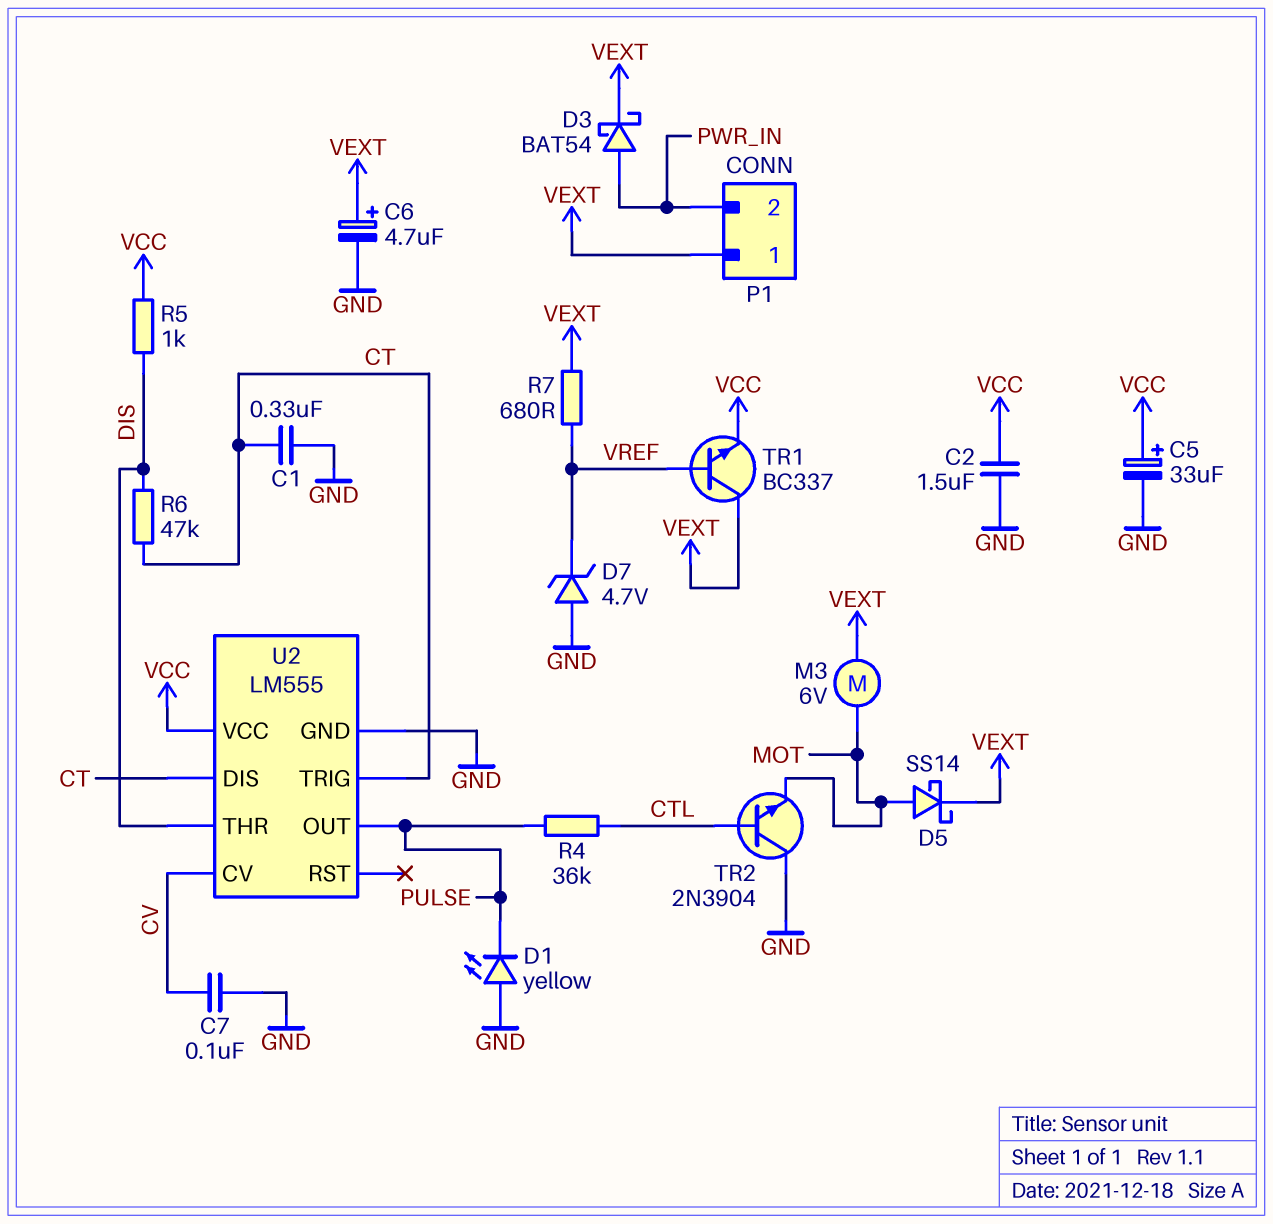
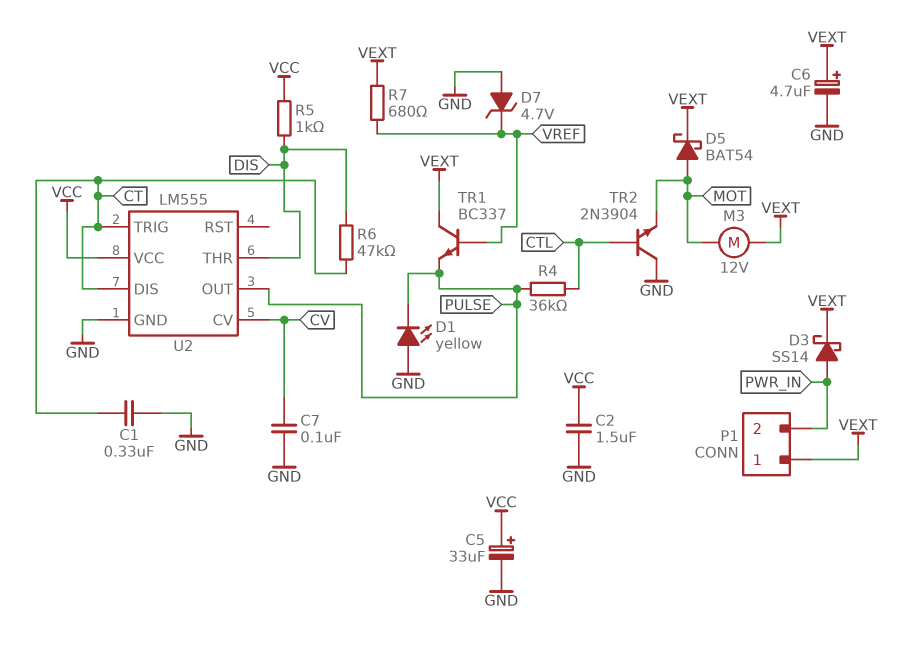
D3: schottky BAT54 (A PWR_IN, K VEXT) -> schottky SS14 (A PWR_IN, K VEXT)
D5: schottky SS14 (A MOT, K VEXT) -> schottky BAT54 (A MOT, K VEXT)
M3: motor 6V (MOT, VEXT) -> motor 12V (MOT, VEXT)
TR1: NPN BC337 (B VREF, C VEXT, E VCC) -> NPN BC337 (B VREF, C VEXT, E PULSE)

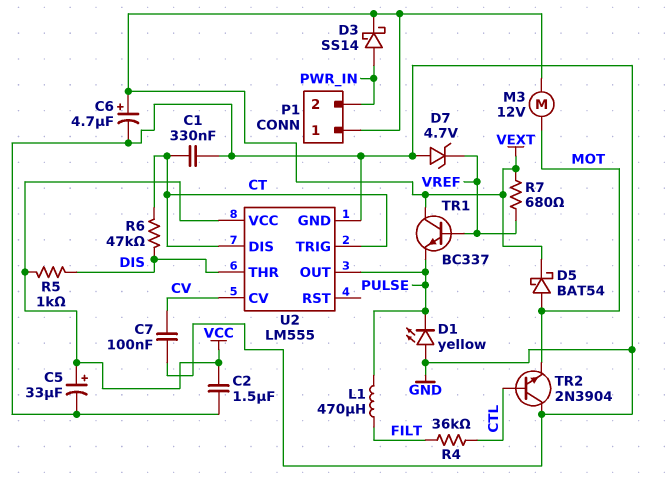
L1: none -> 470uH (FILT, PULSE)
R4: 36k (CTL, PULSE) -> 36k (CTL, FILT)

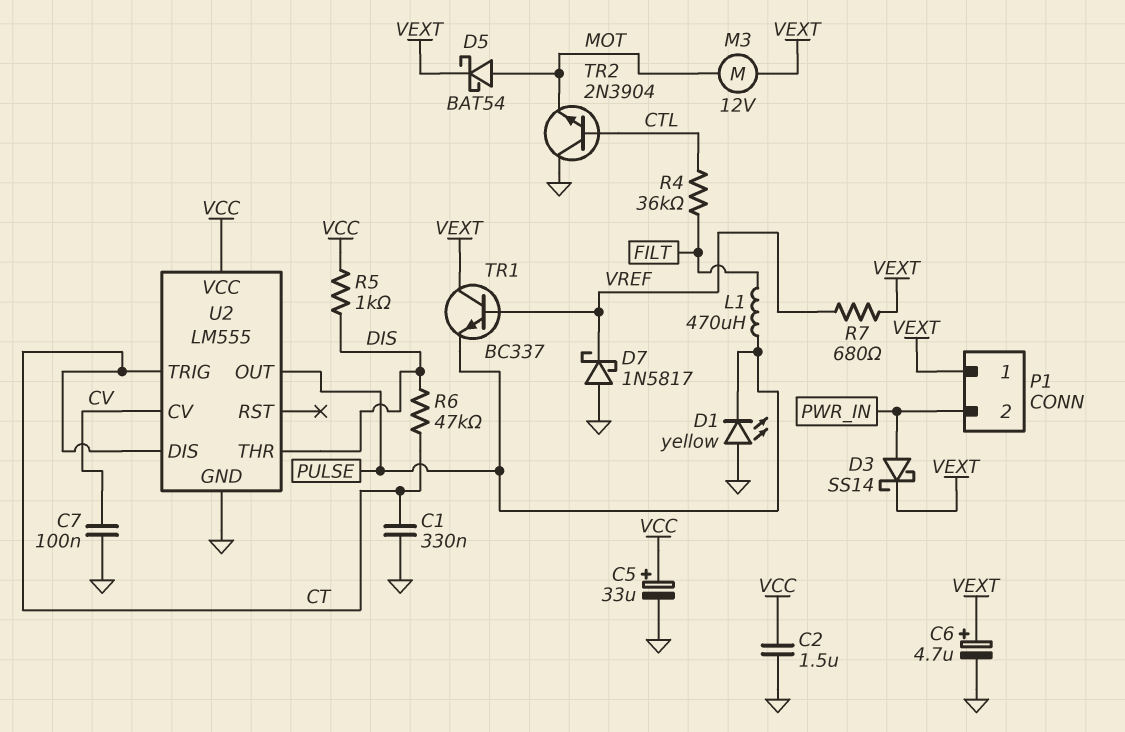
D7: zener 4.7V (A GND, K VREF) -> schottky 1N5817 (A GND, K VREF)

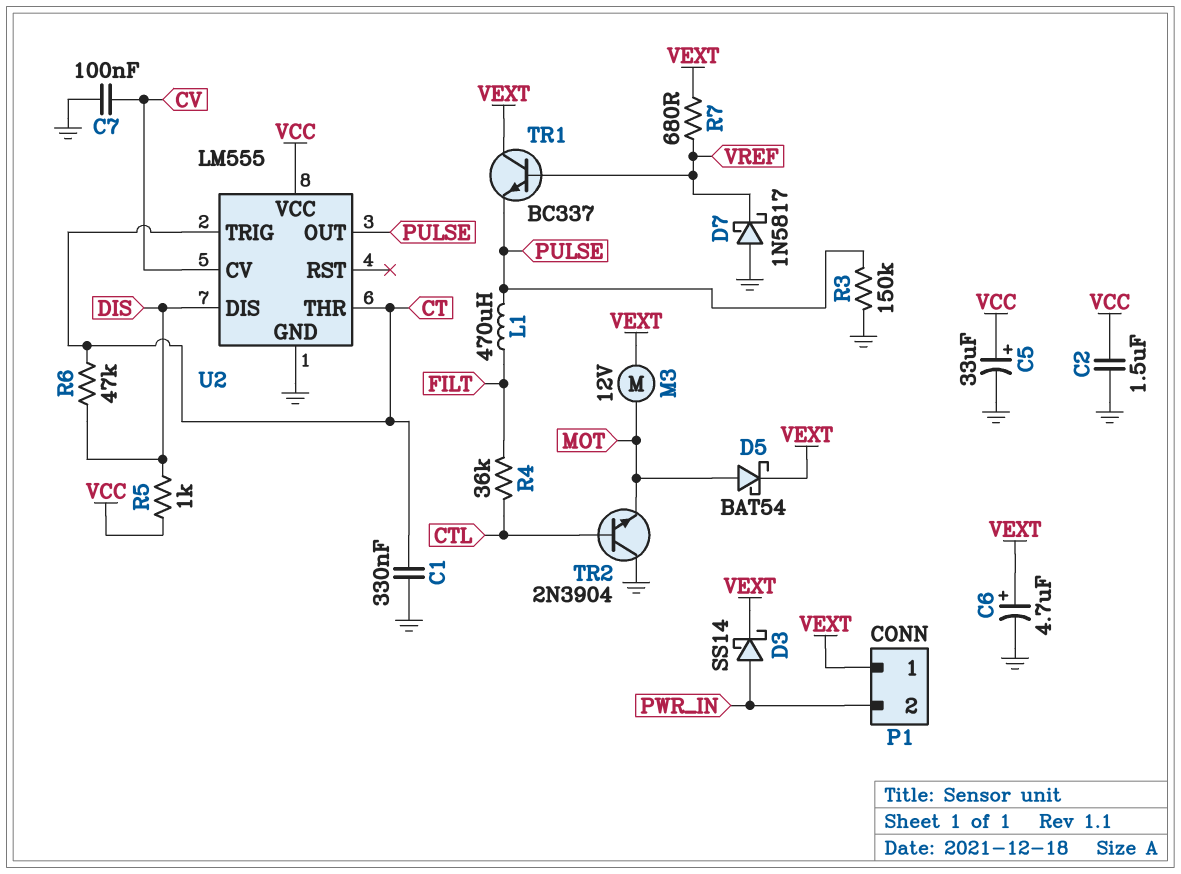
D1: LED yellow (A GND, K PULSE) -> none
R3: none -> 150k (GND, PULSE)
U2 pin DIS: CT -> DIS
U2 pin THR: DIS -> CT

